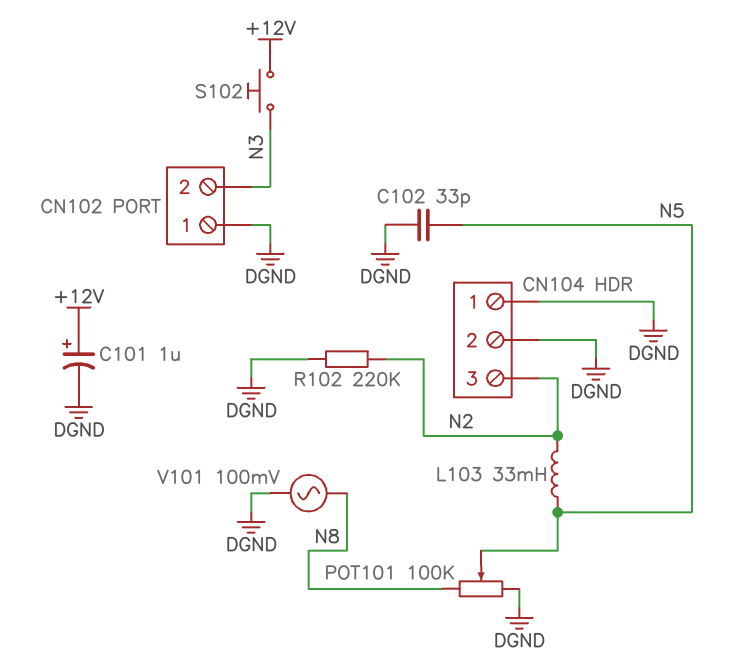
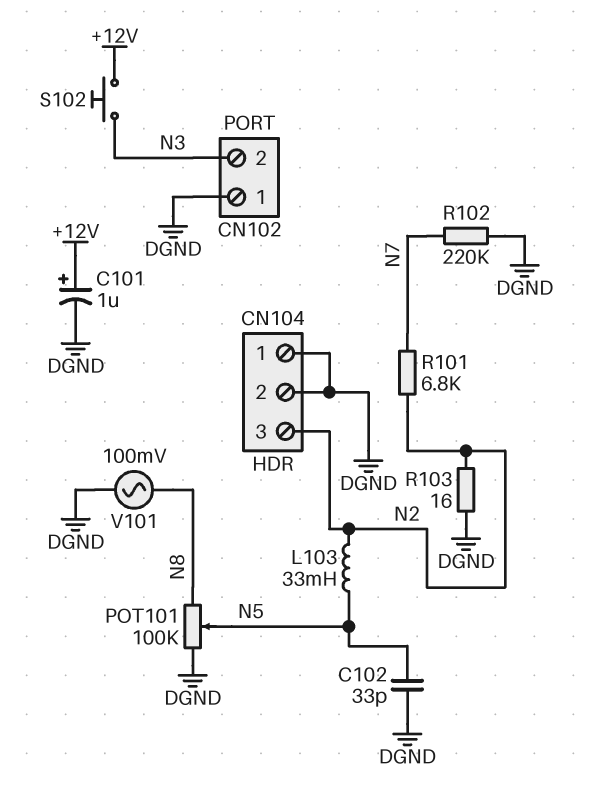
R101: none -> 6.8k (N2, N7)
R102: 220k (DGND, N2) -> 220k (DGND, N7)
R103: none -> 16 (DGND, N2)

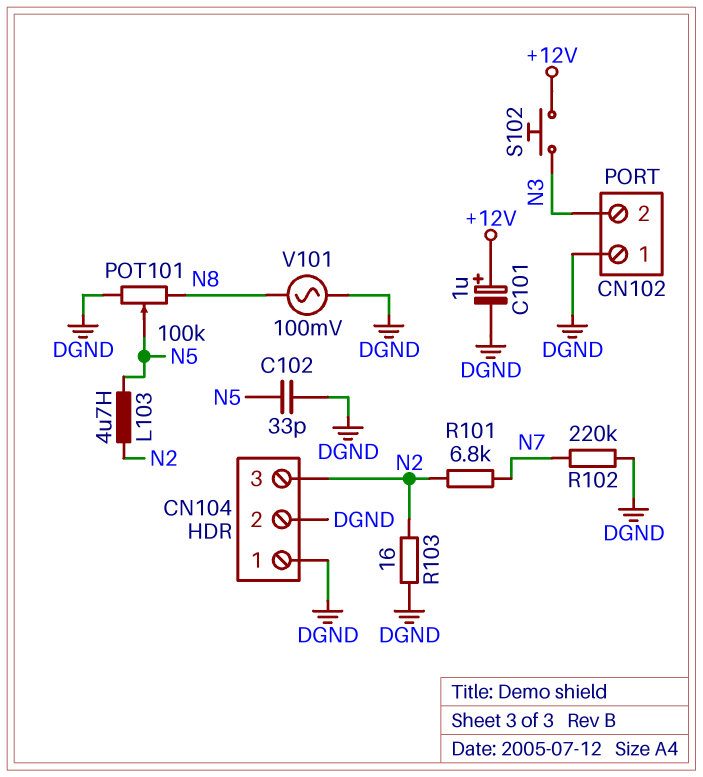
L103: 33mH (N2, N5) -> 4.7uH (N2, N5)

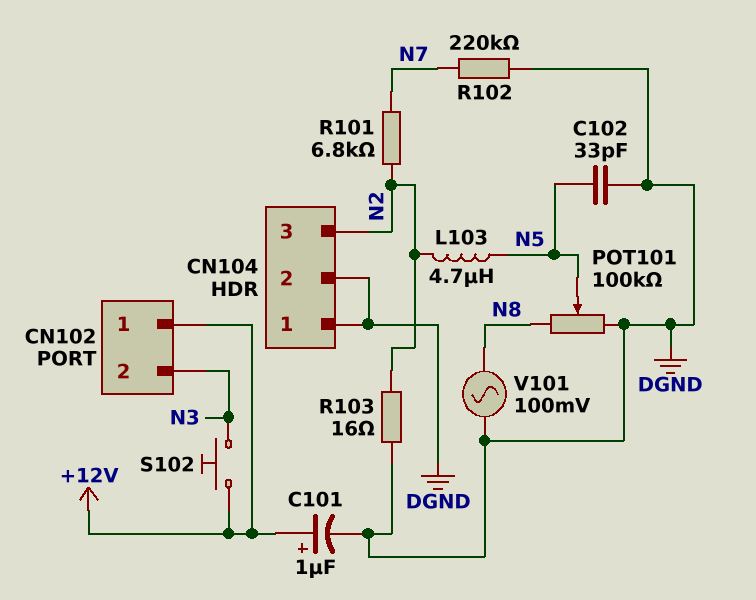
CN102 pin 1: DGND -> +12V

